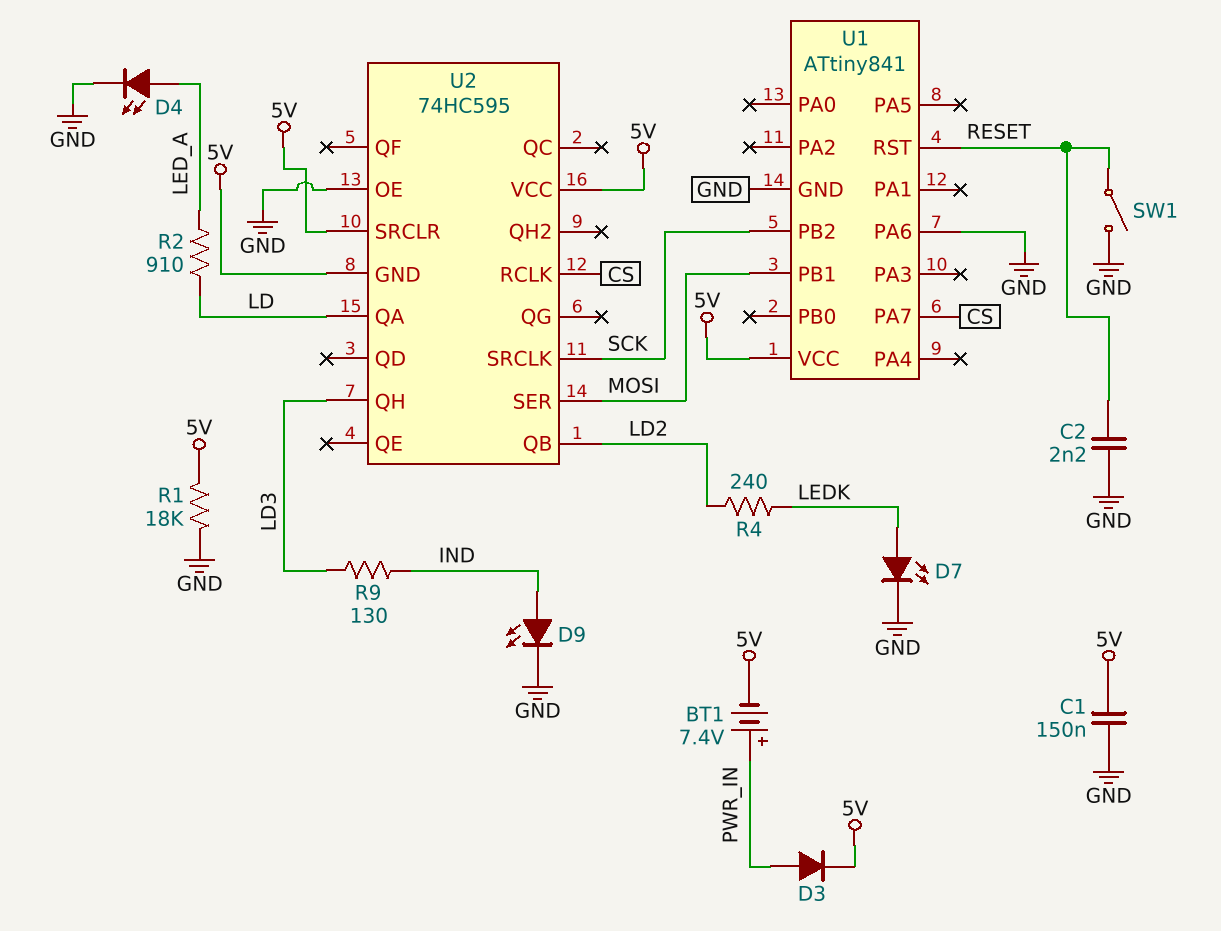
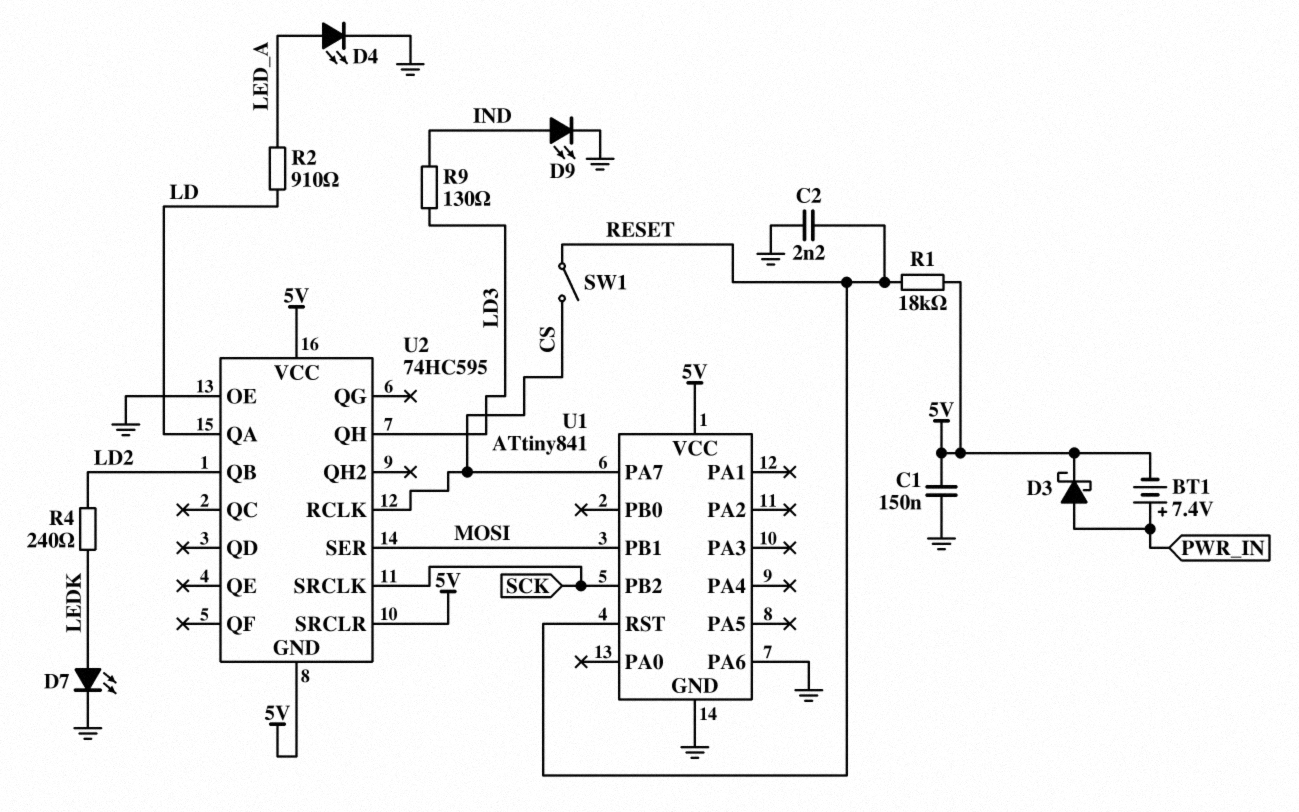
D3: diode (A PWR_IN, K 5V) -> schottky (A PWR_IN, K 5V)
R1: 18k (5V, GND) -> 18k (5V, RESET)
SW1: switch (GND, RESET) -> switch (CS, RESET)

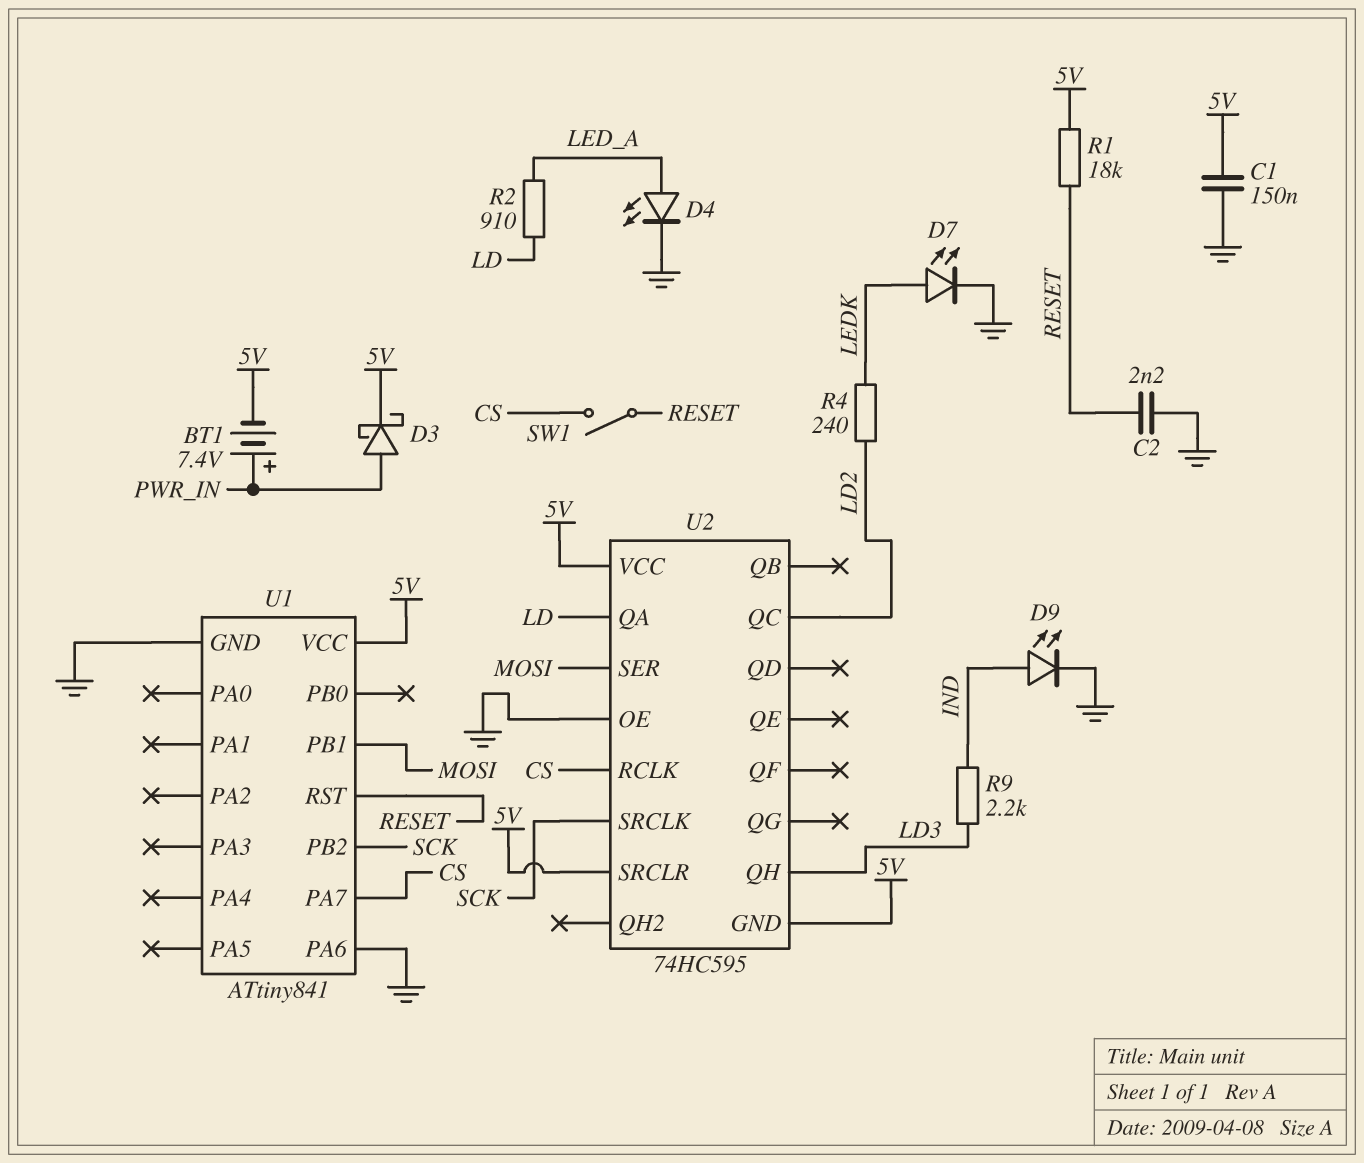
R9: 130 (IND, LD3) -> 2.2k (IND, LD3)
U2 pin QB: LD2 -> none
U2 pin QC: none -> LD2

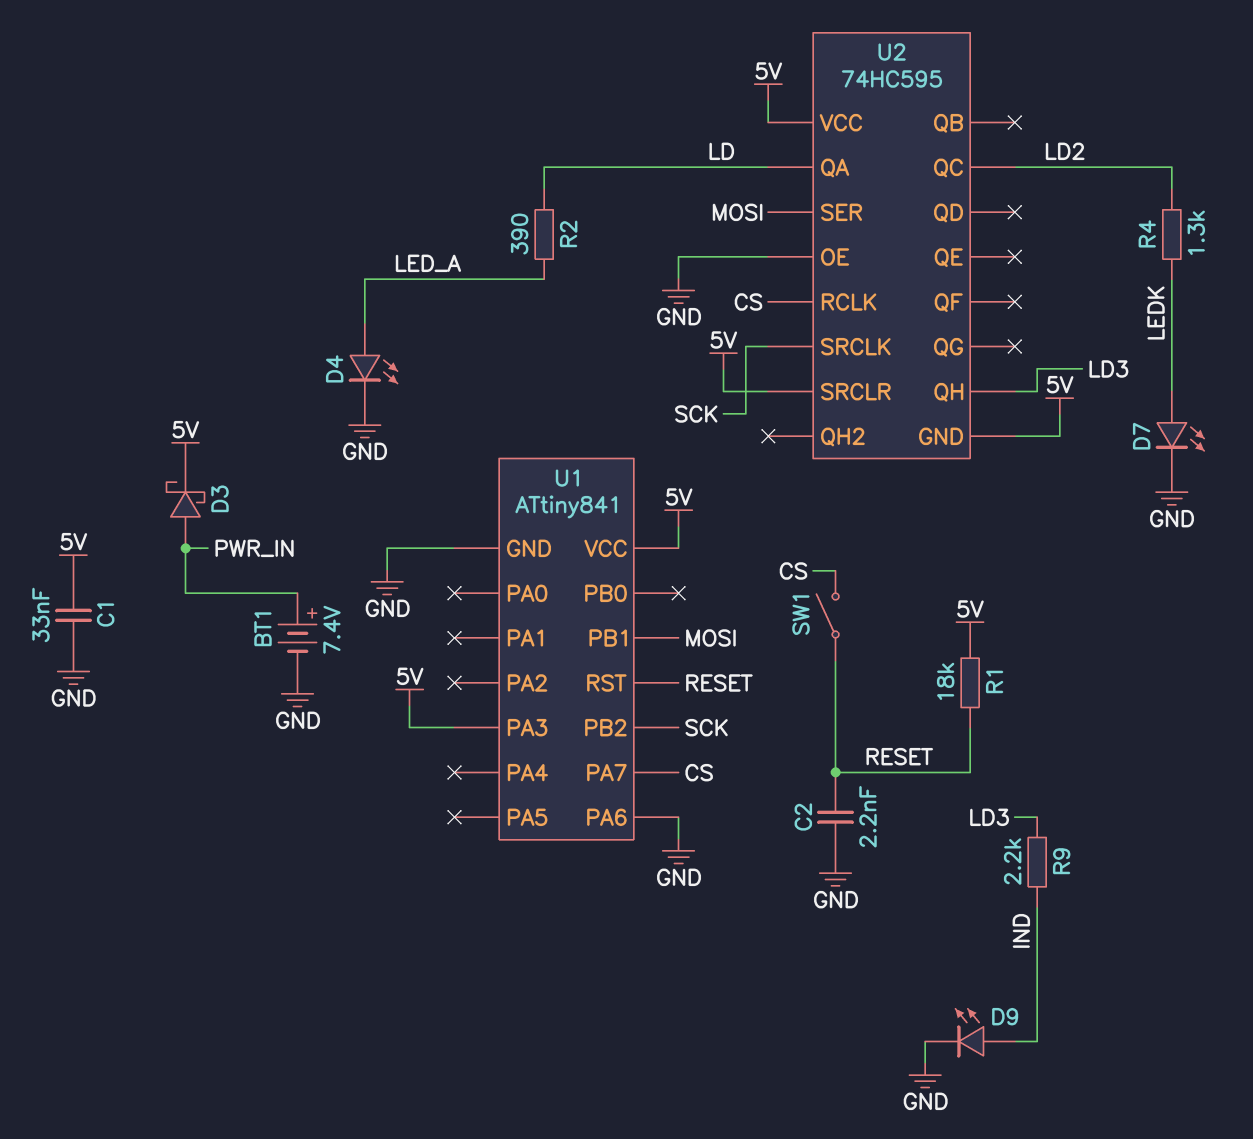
BT1: 7.4V (plus PWR_IN, minus 5V) -> 7.4V (plus PWR_IN, minus GND)
C1: 150nF (5V, GND) -> 33nF (5V, GND)
R2: 910 (LD, LED_A) -> 390 (LD, LED_A)
R4: 240 (LD2, LEDK) -> 1.3k (LD2, LEDK)
U1 pin PA3: none -> 5V

